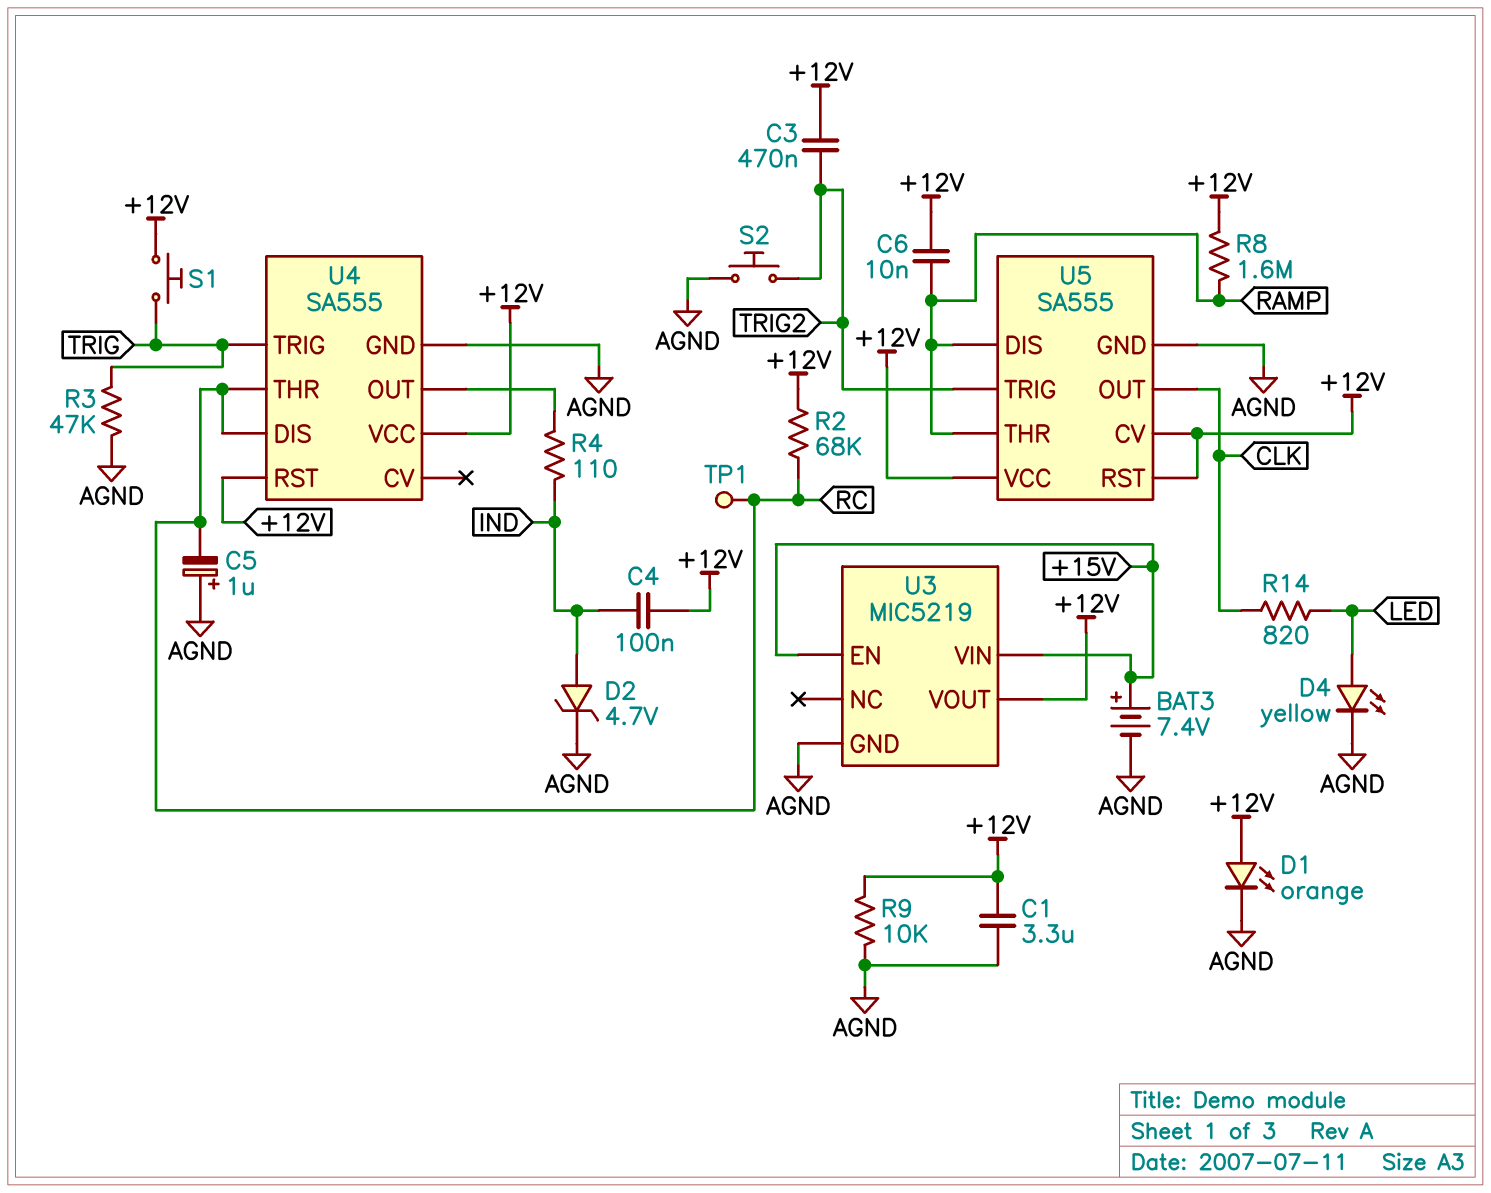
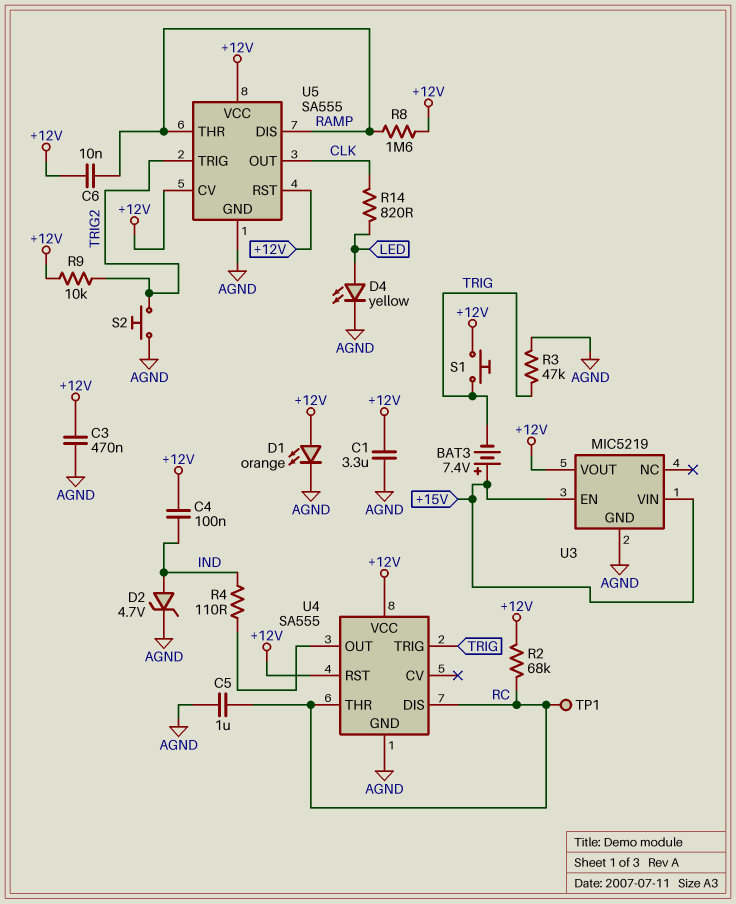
BAT3: 7.4V (plus +15V, minus AGND) -> 7.4V (plus +15V, minus TRIG)
C3: 470nF (+12V, TRIG2) -> 470nF (+12V, AGND)
C5: 1uF (plus AGND, minus RC) -> 1uF (AGND, RC)
R9: 10k (+12V, AGND) -> 10k (+12V, TRIG2)

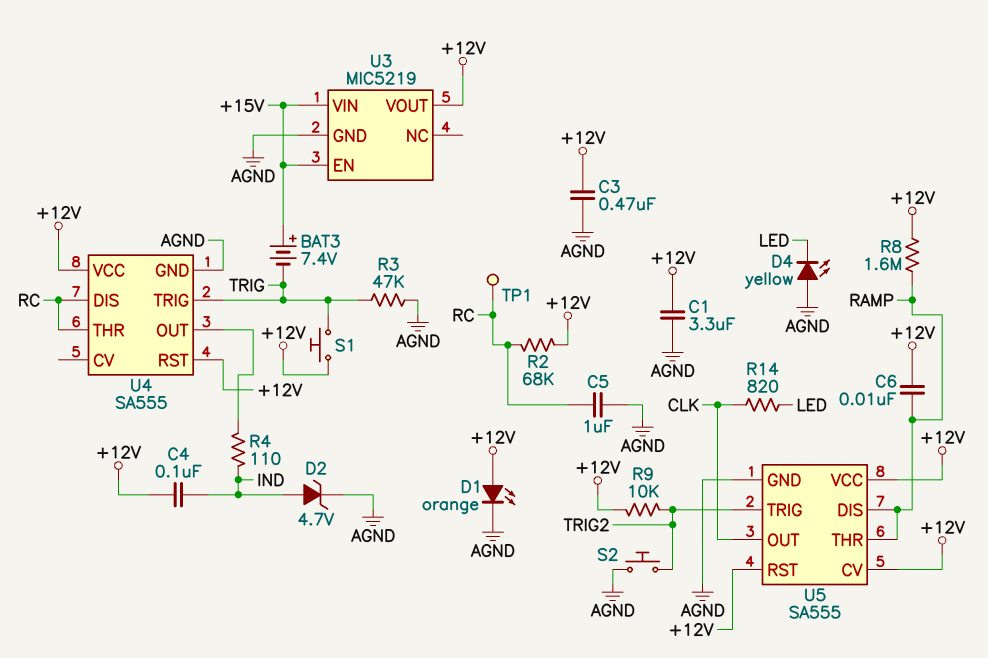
D4: LED yellow (A LED, K AGND) -> LED yellow (A AGND, K LED)

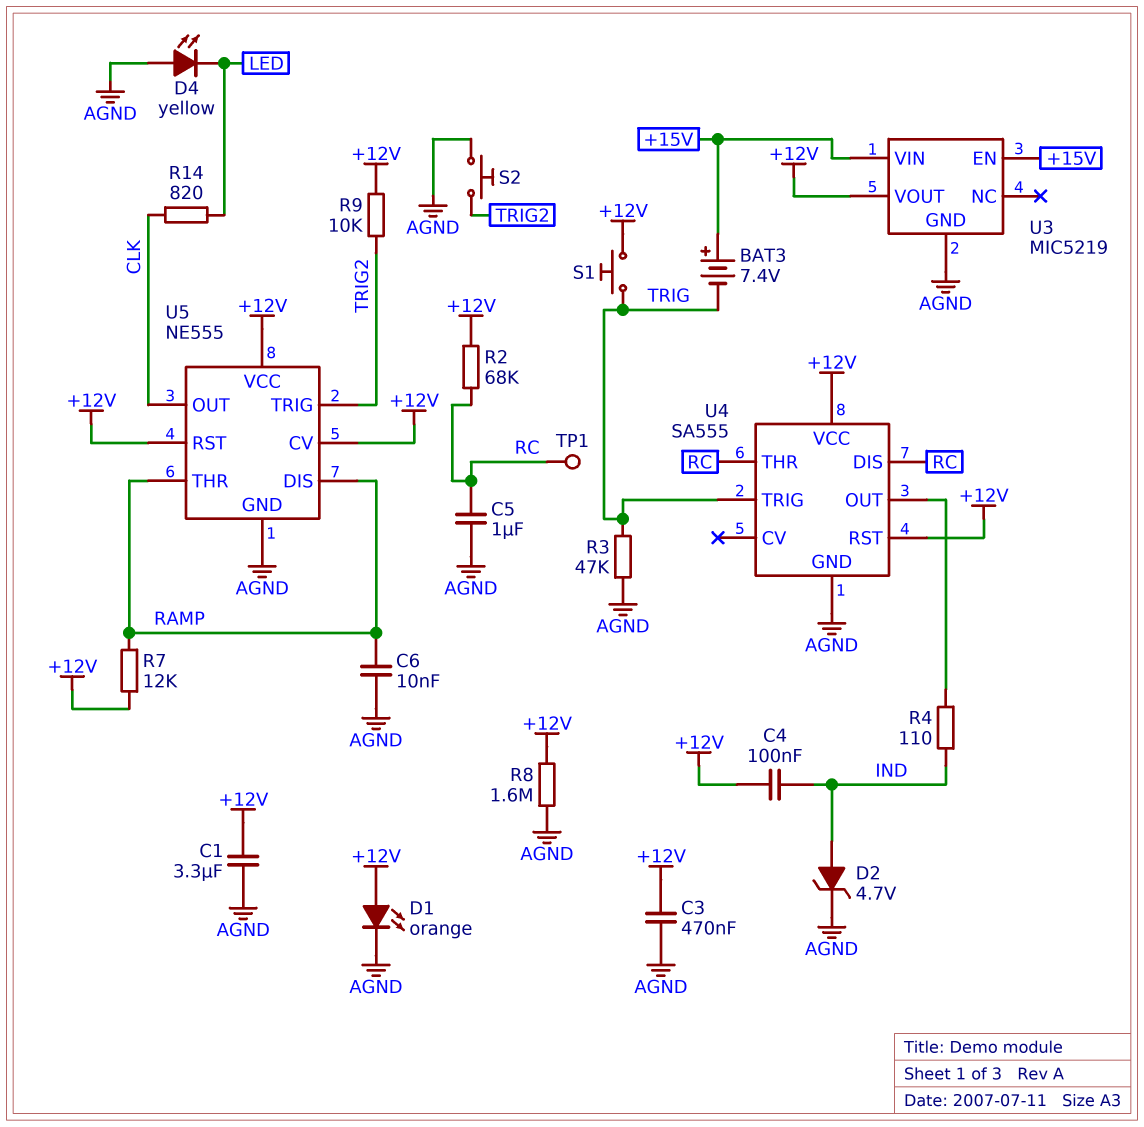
C6: 10nF (+12V, RAMP) -> 10nF (AGND, RAMP)
R7: none -> 12k (+12V, RAMP)
R8: 1.6M (+12V, RAMP) -> 1.6M (+12V, AGND)
U5: SA555 -> NE555

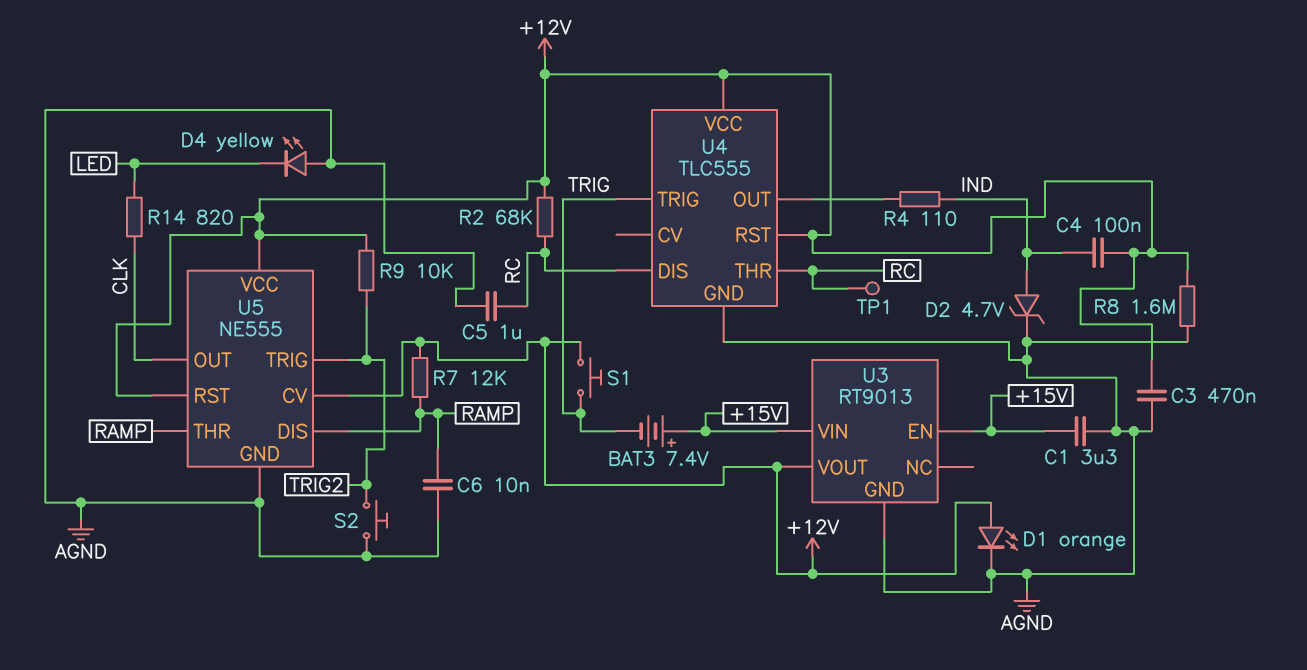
C1: 3.3uF (+12V, AGND) -> 3.3uF (+15V, AGND)
R3: 47k (AGND, TRIG) -> none
U3: MIC5219 -> RT9013
U4: SA555 -> TLC555

